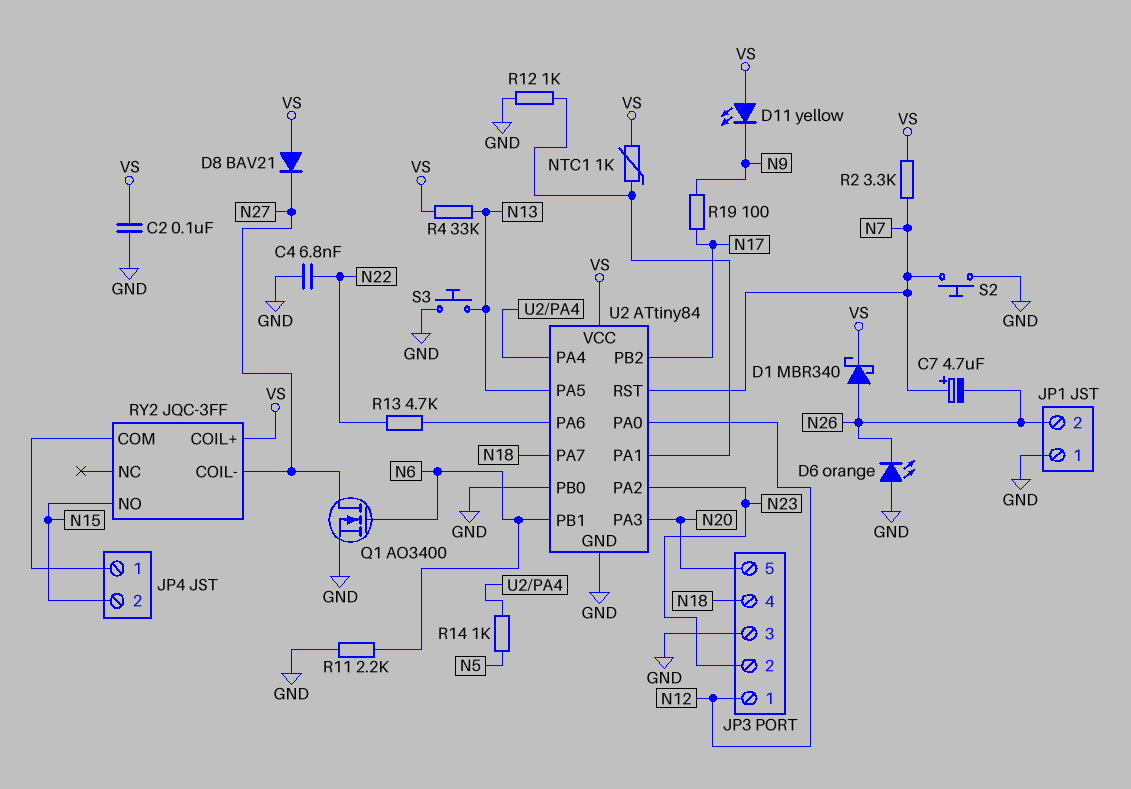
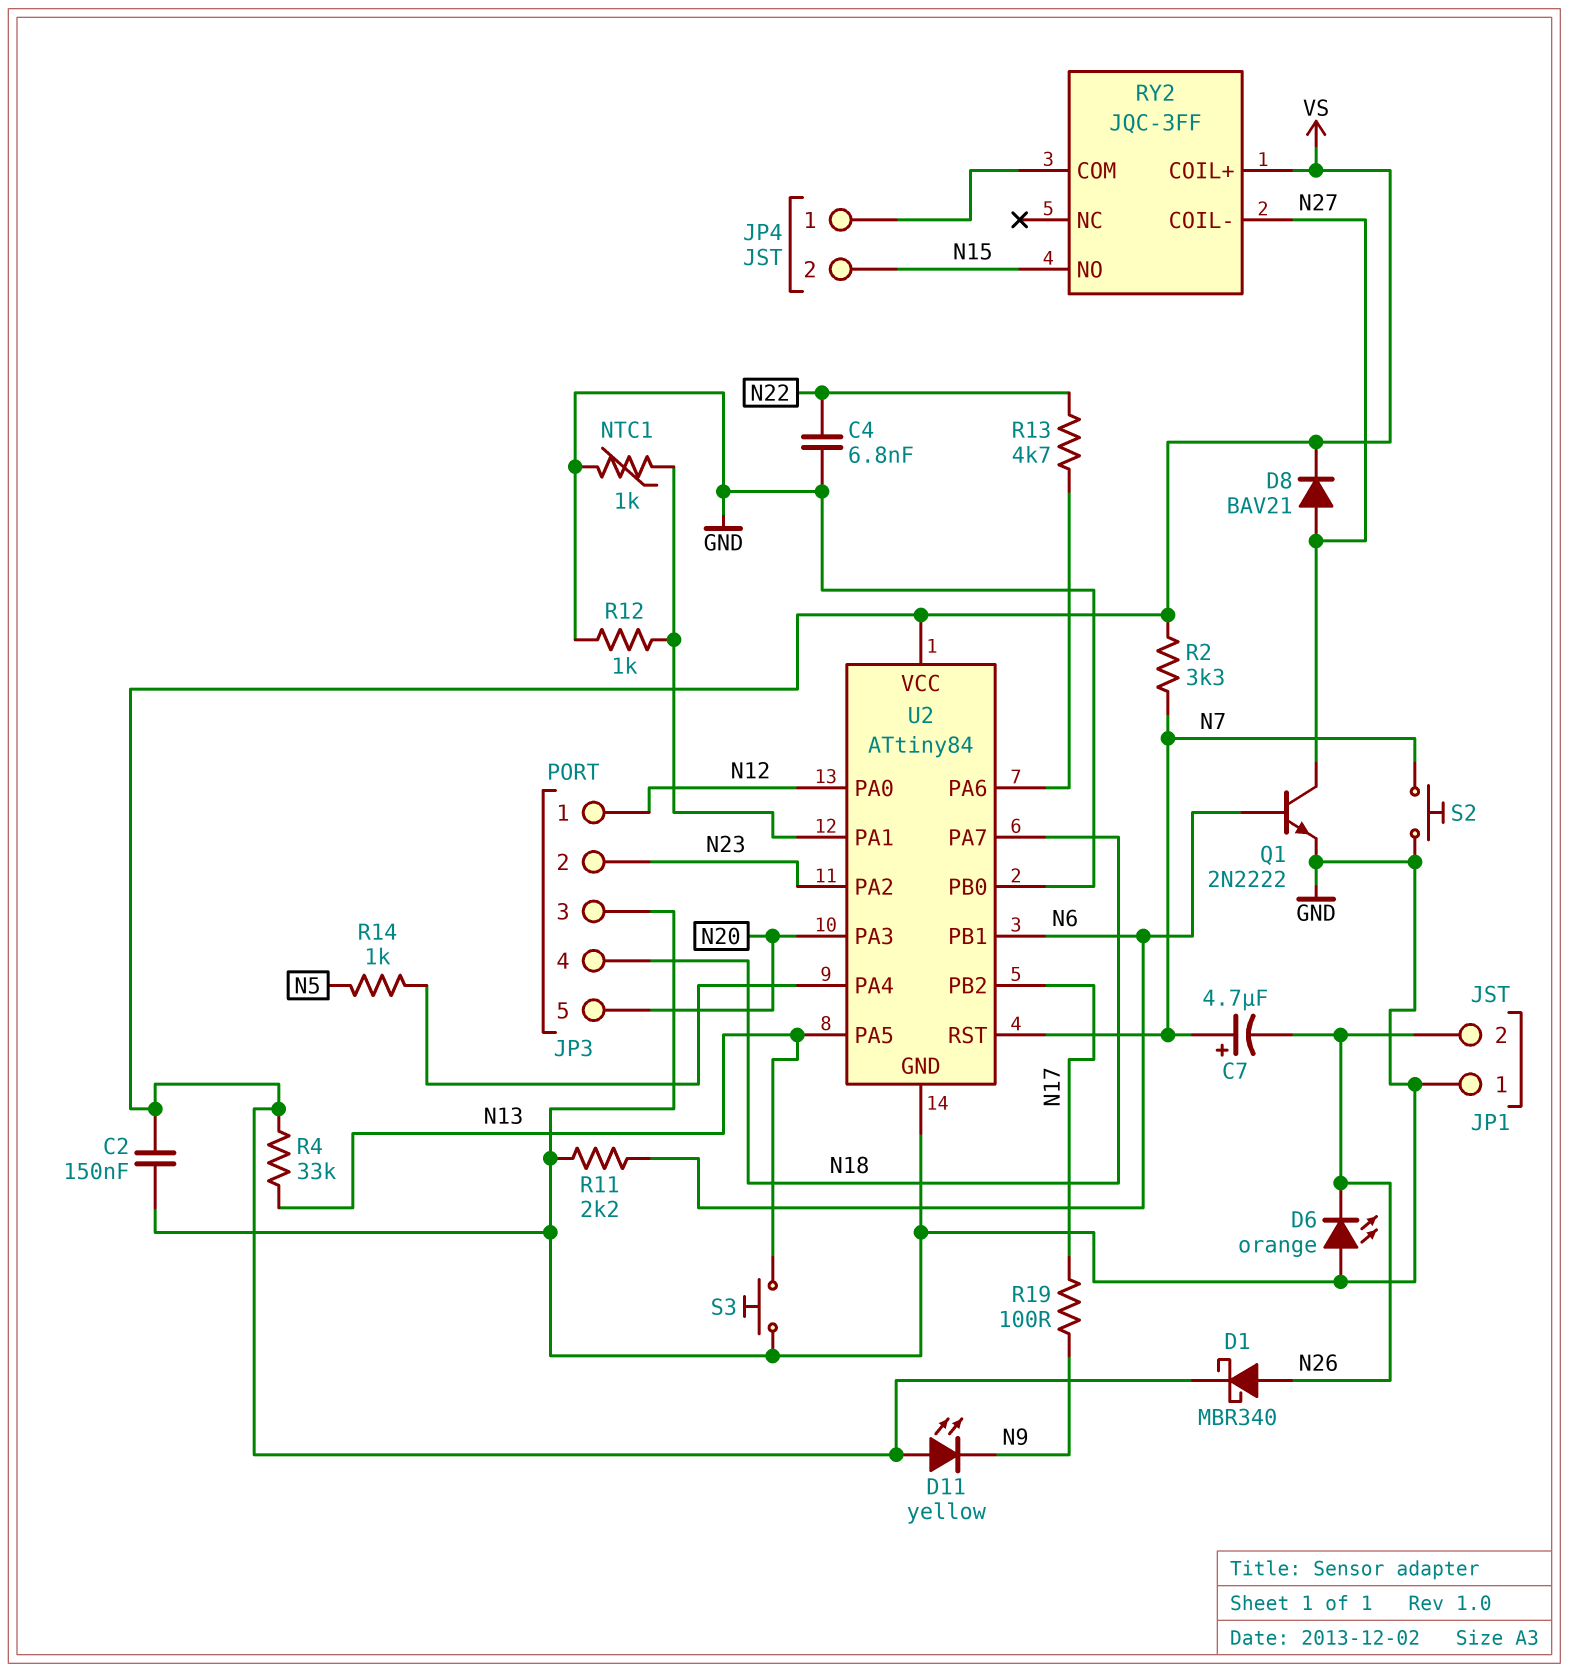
C2: 100nF (GND, VS) -> 150nF (GND, VS)
D8: diode BAV21 (A VS, K N27) -> diode BAV21 (A N27, K VS)
NTC1: 1k (U2/PA1, VS) -> 1k (GND, U2/PA1)
Q1: NMOS AO3400 (G N6, D N27, S GND) -> NPN 2N2222 (B N6, C N27, E GND)

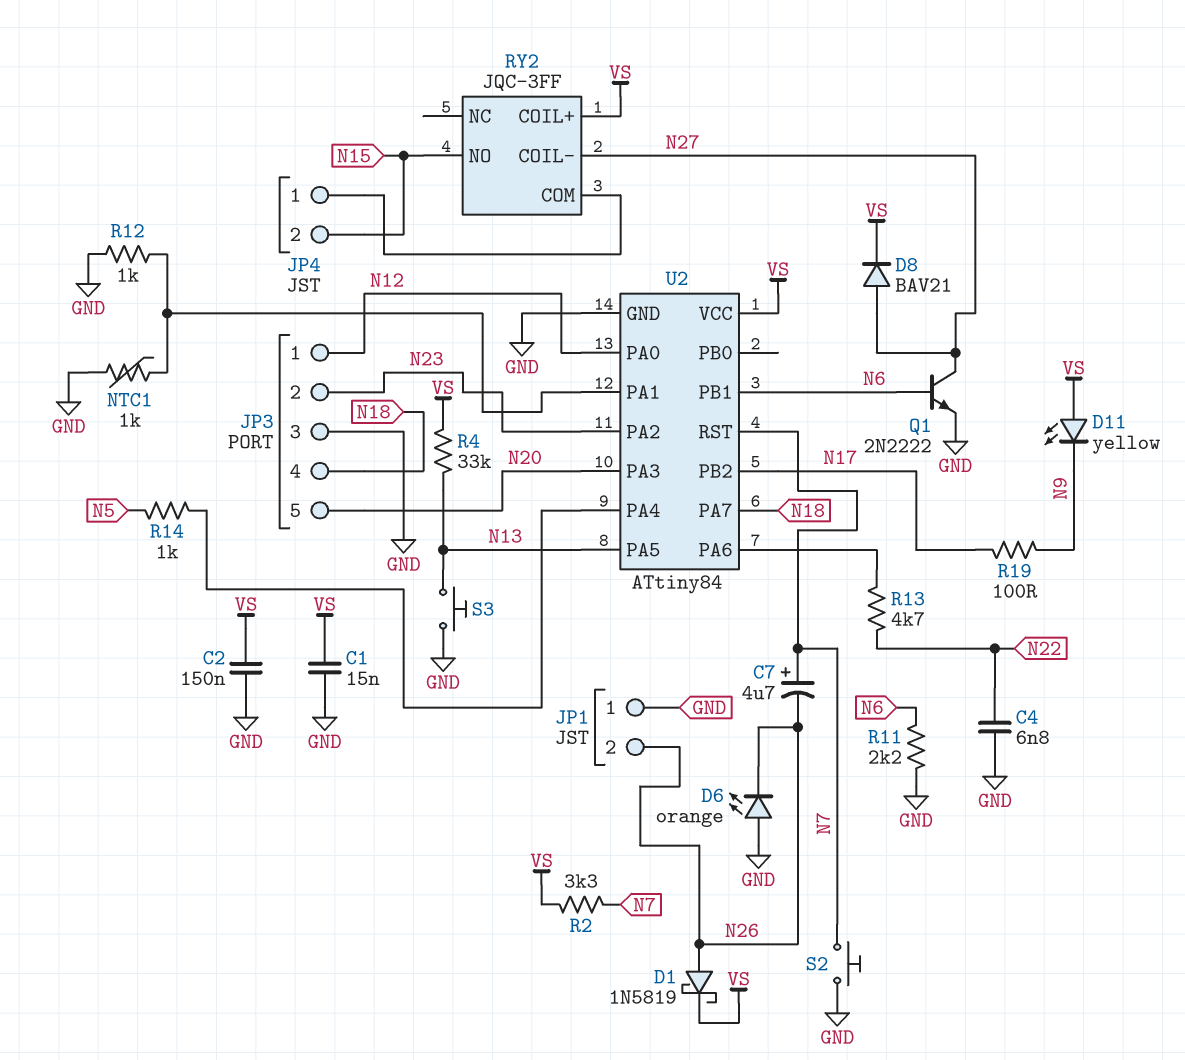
C1: none -> 15nF (GND, VS)
D1: schottky MBR340 (A N26, K VS) -> schottky 1N5819 (A N26, K VS)
U2 pin PB0: GND -> none

